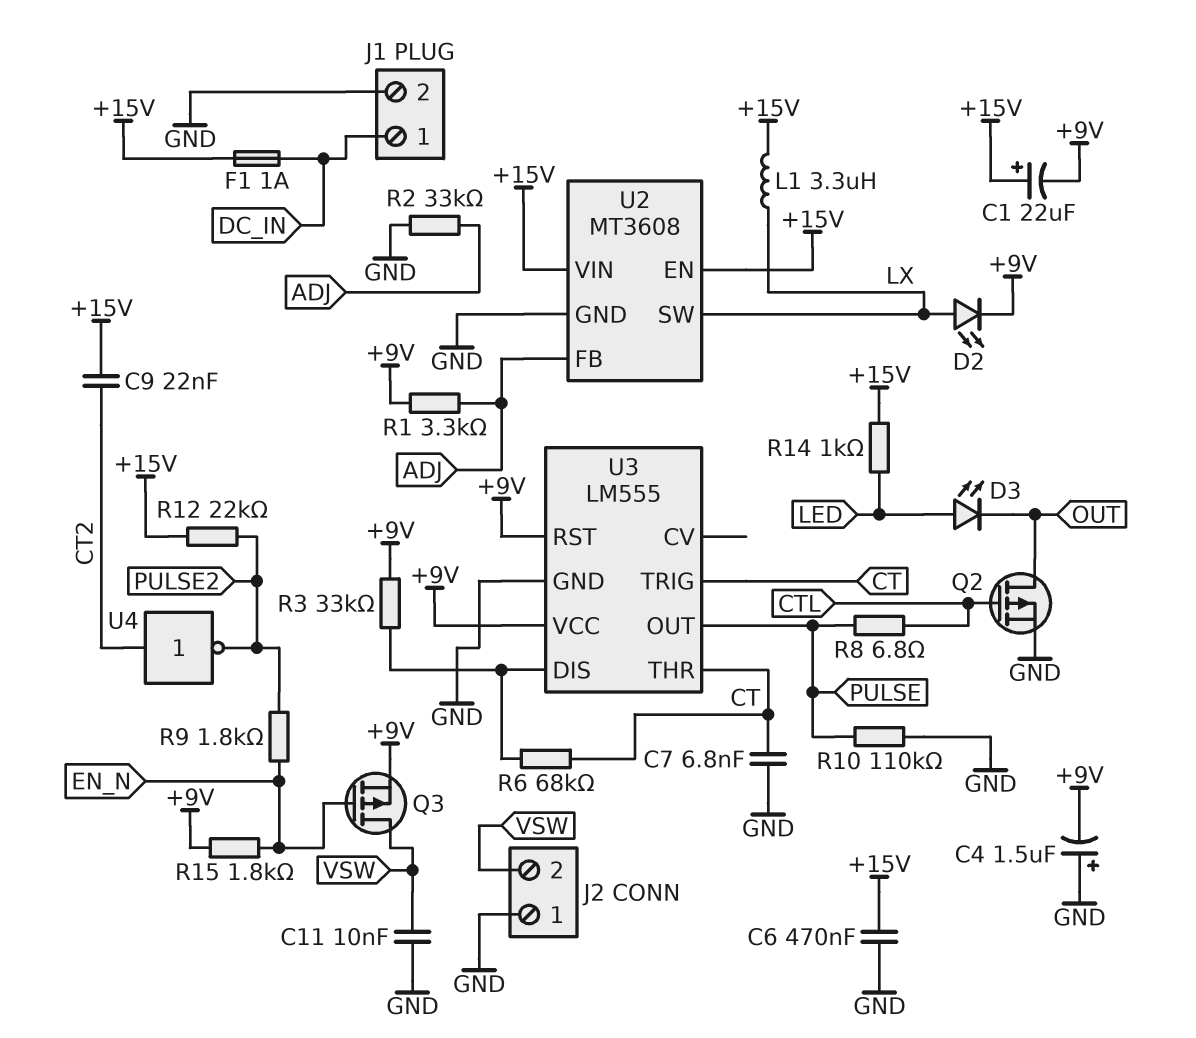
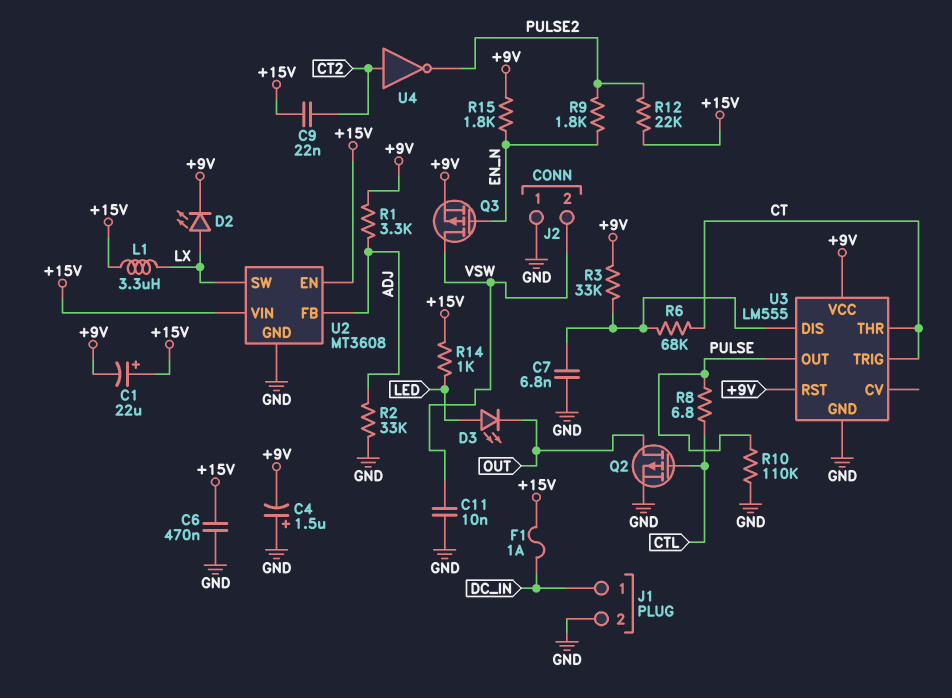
C7: 6.8nF (CT, GND) -> 6.8nF (GND, U3/DIS)

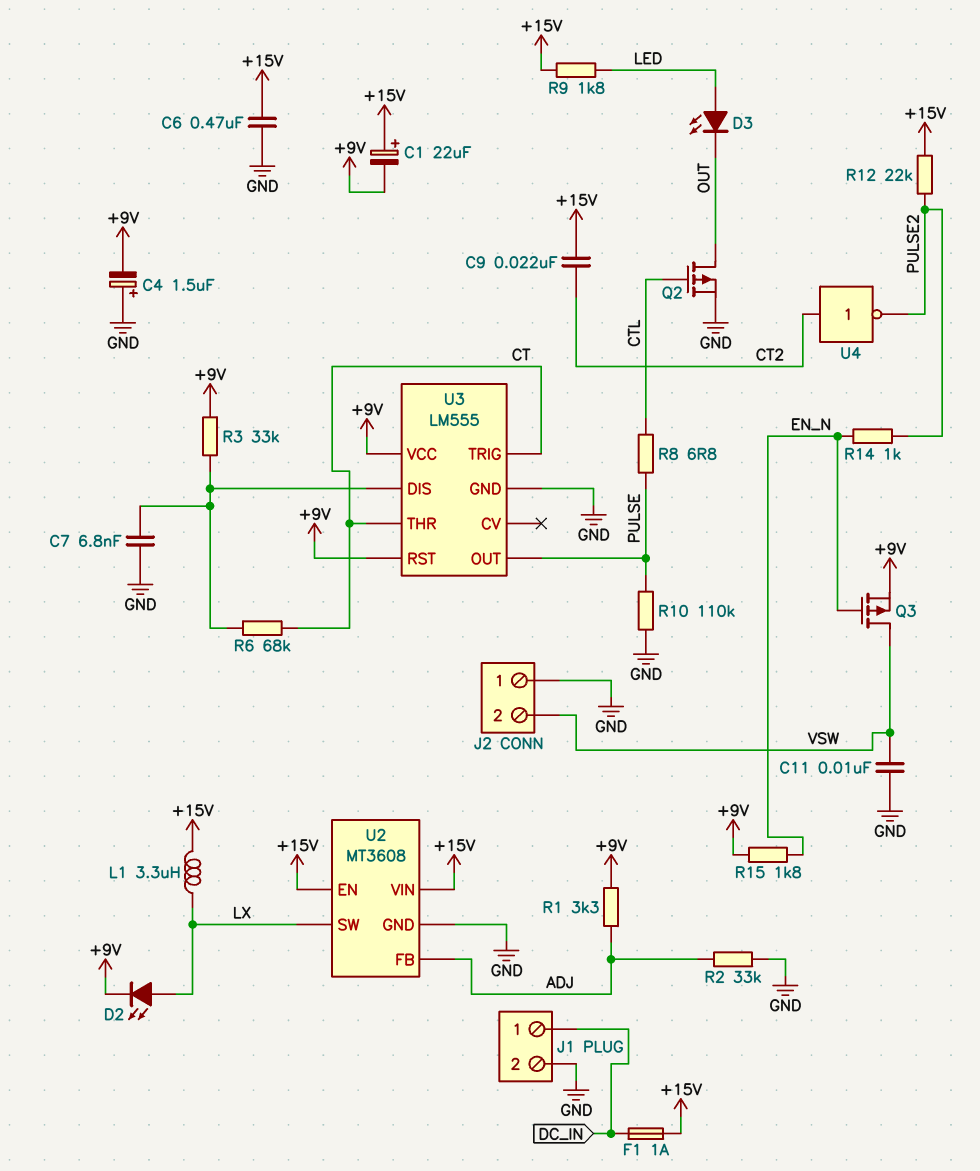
R9: 1.8k (EN_N, PULSE2) -> 1.8k (+15V, LED)
R14: 1k (+15V, LED) -> 1k (EN_N, PULSE2)

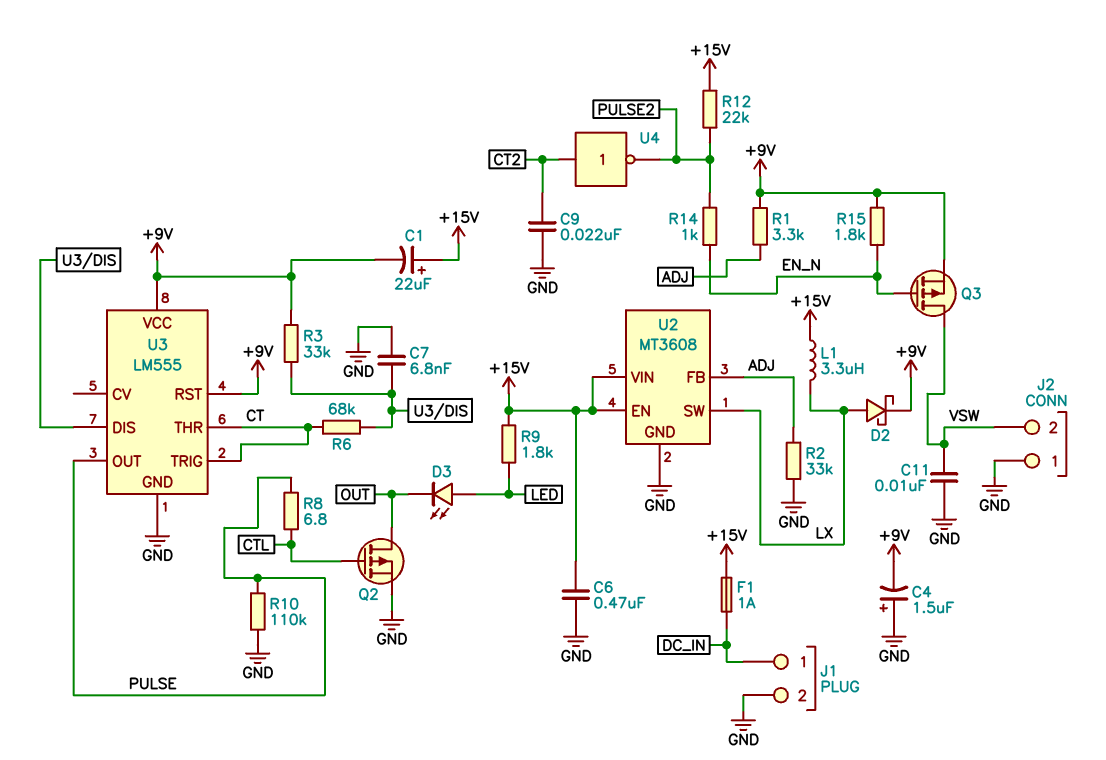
C9: 22nF (+15V, CT2) -> 22nF (CT2, GND)
D2: LED (A LX, K +9V) -> schottky (A LX, K +9V)

